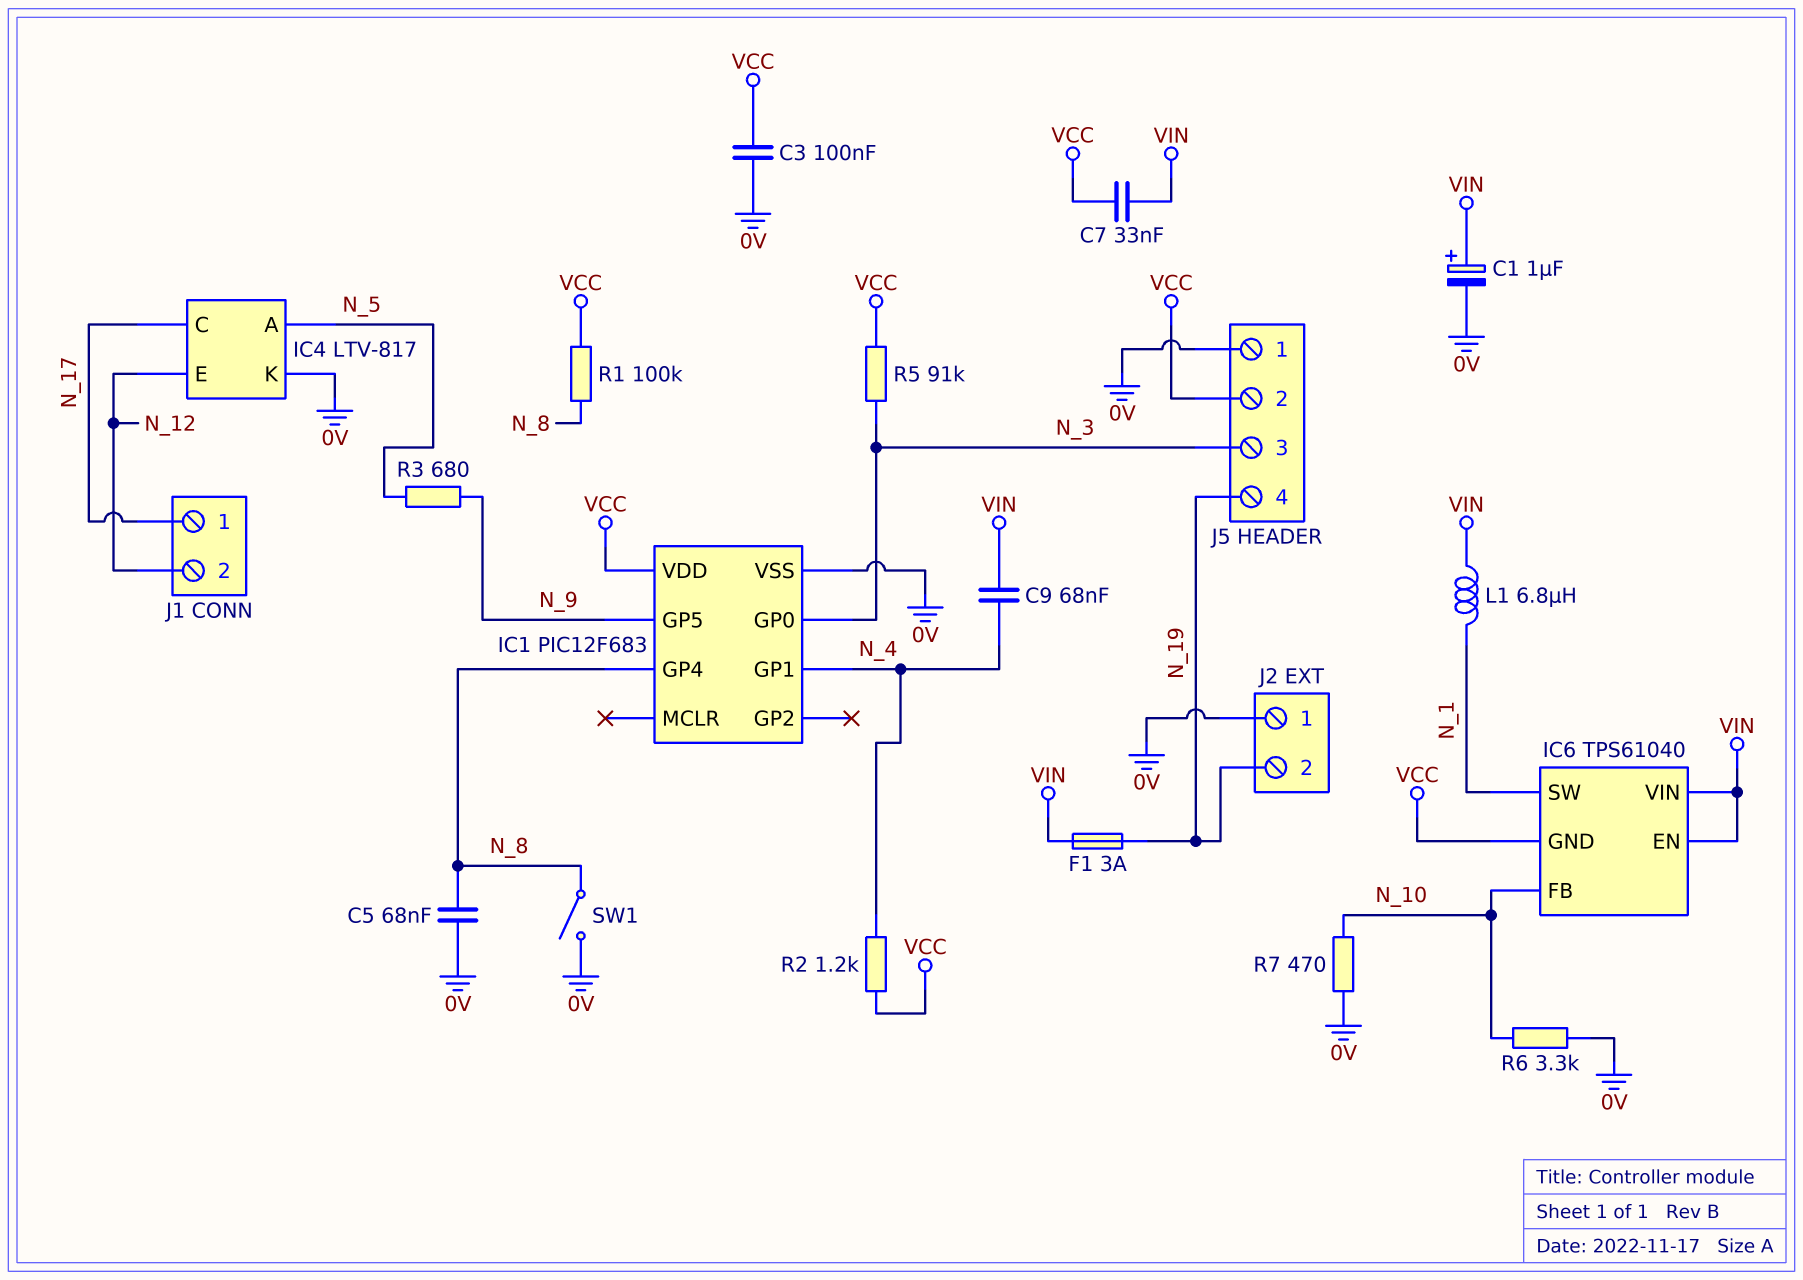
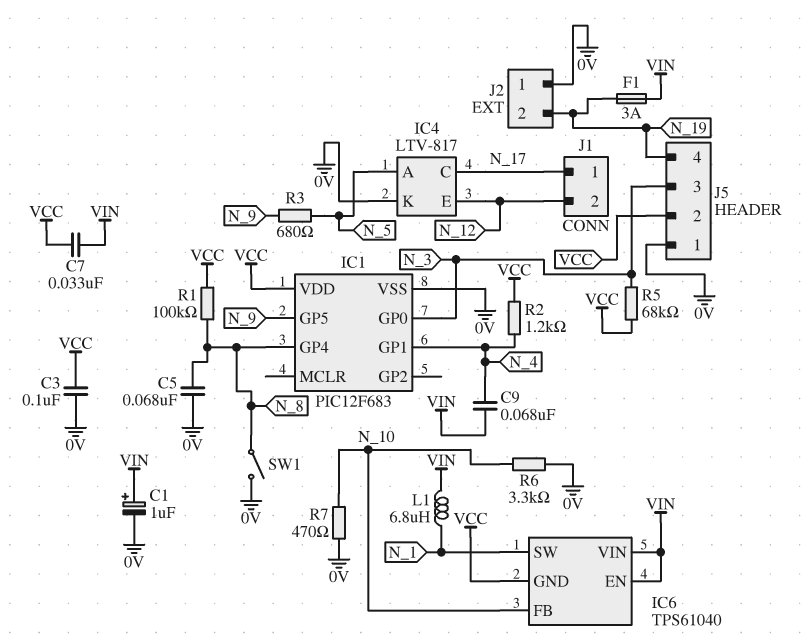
R5: 91k (N_3, VCC) -> 68k (N_3, VCC)

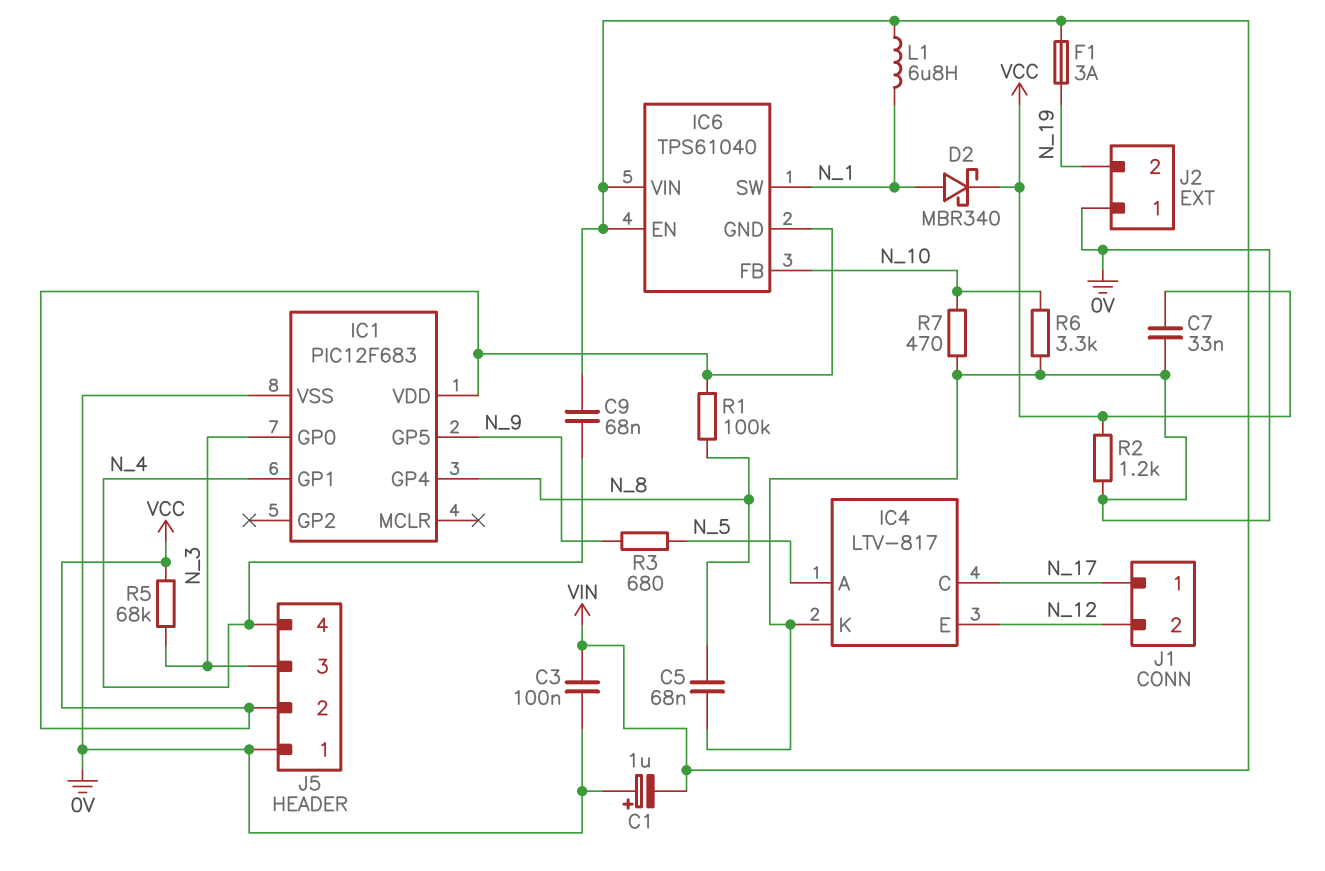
C1: 1uF (plus VIN, minus 0V) -> 1uF (plus 0V, minus VIN)
C3: 100nF (0V, VCC) -> 100nF (0V, VIN)
C7: 33nF (VCC, VIN) -> 33nF (0V, VCC)
D2: none -> schottky MBR340 (A N_1, K VCC)
J5 pin 4: N_19 -> N_4
R2: 1.2k (N_4, VCC) -> 1.2k (0V, VCC)
SW1: switch (0V, N_8) -> none

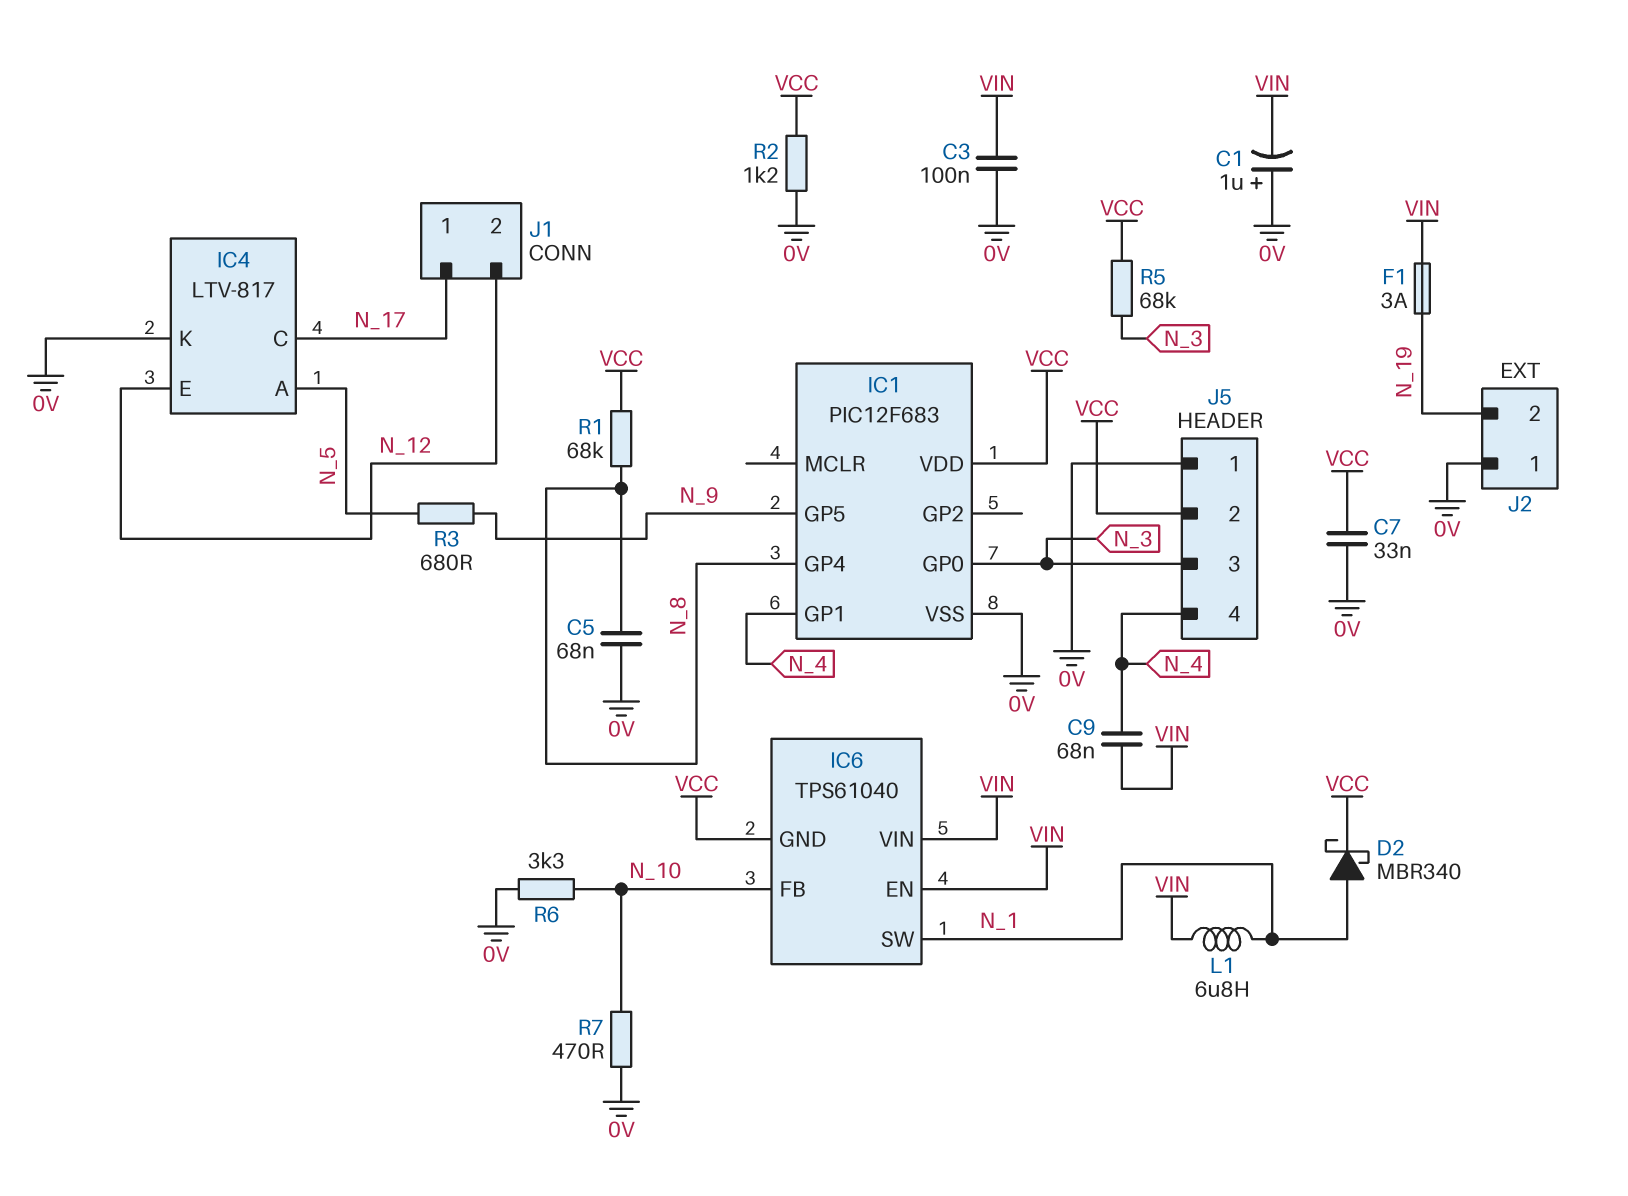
R1: 100k (N_8, VCC) -> 68k (N_8, VCC)

